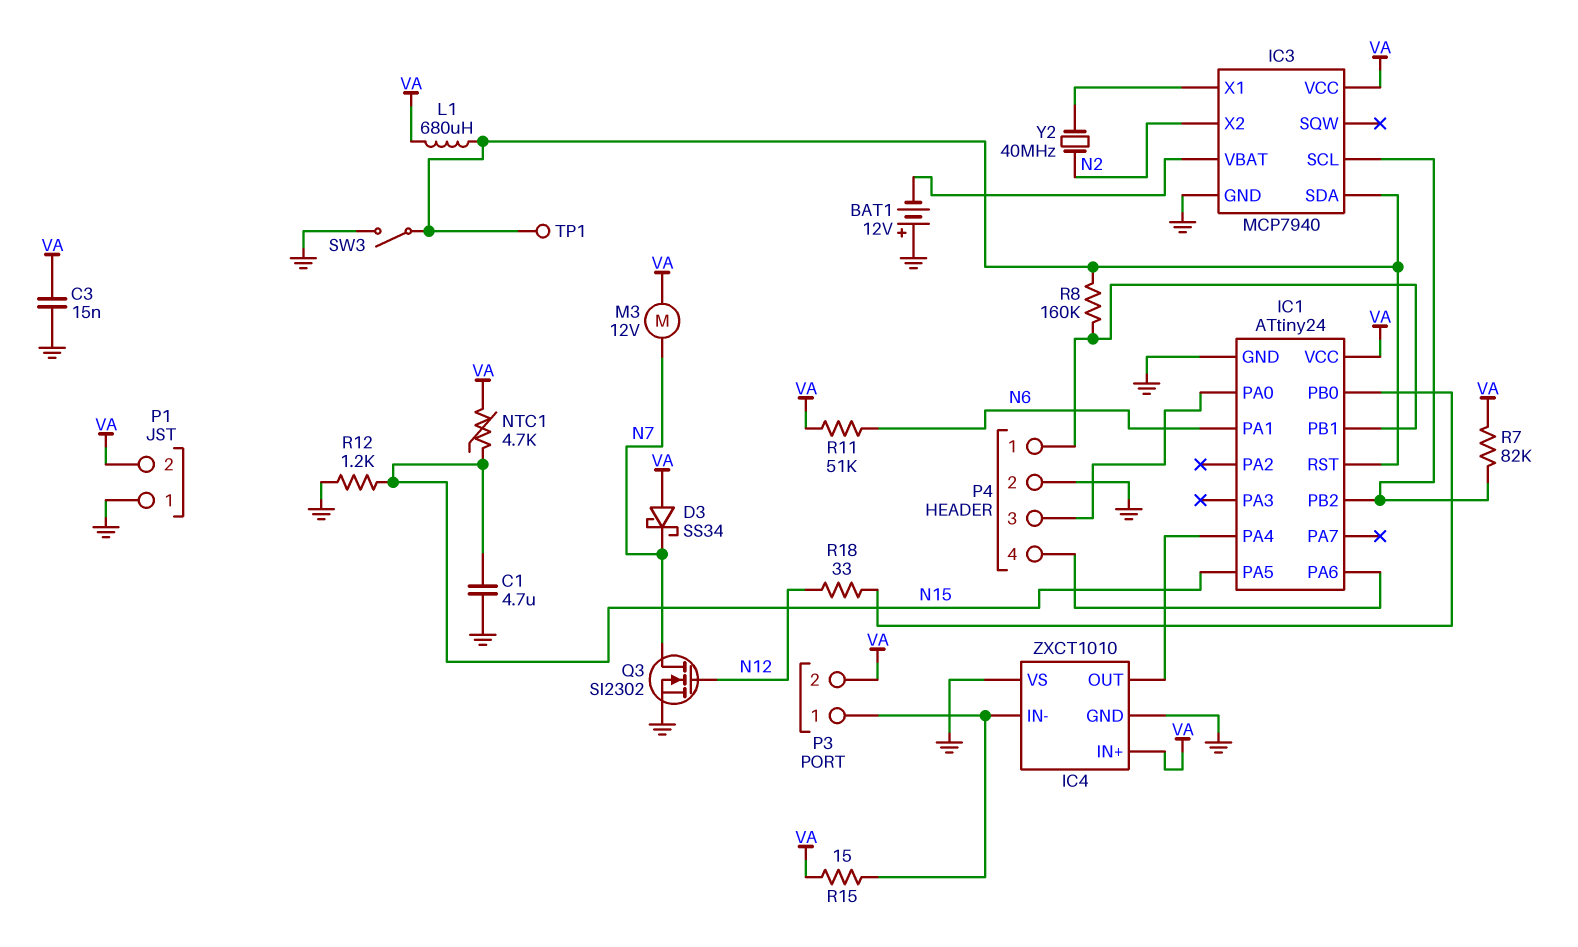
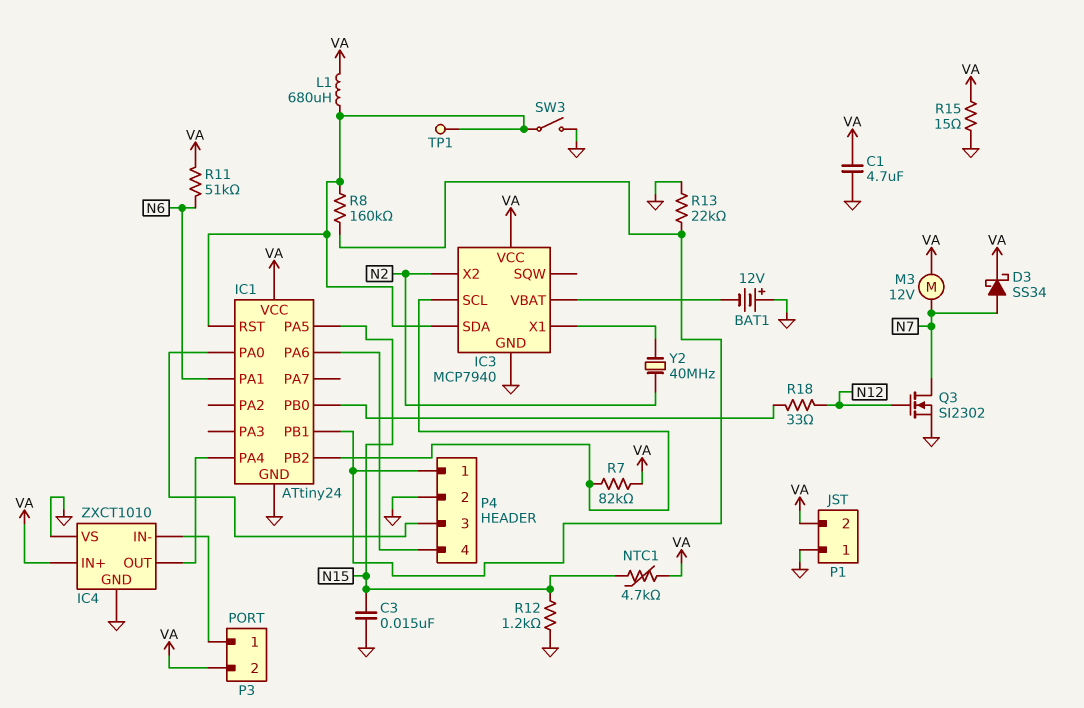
C1: 4.7uF (GND, N15) -> 4.7uF (GND, VA)
C3: 15nF (GND, VA) -> 15nF (GND, N15)
D3: schottky SS34 (A VA, K N7) -> schottky SS34 (A N7, K VA)
R13: none -> 22k (GND, IC1/PB1)
R15: 15 (IC4/IN-, VA) -> 15 (GND, VA)

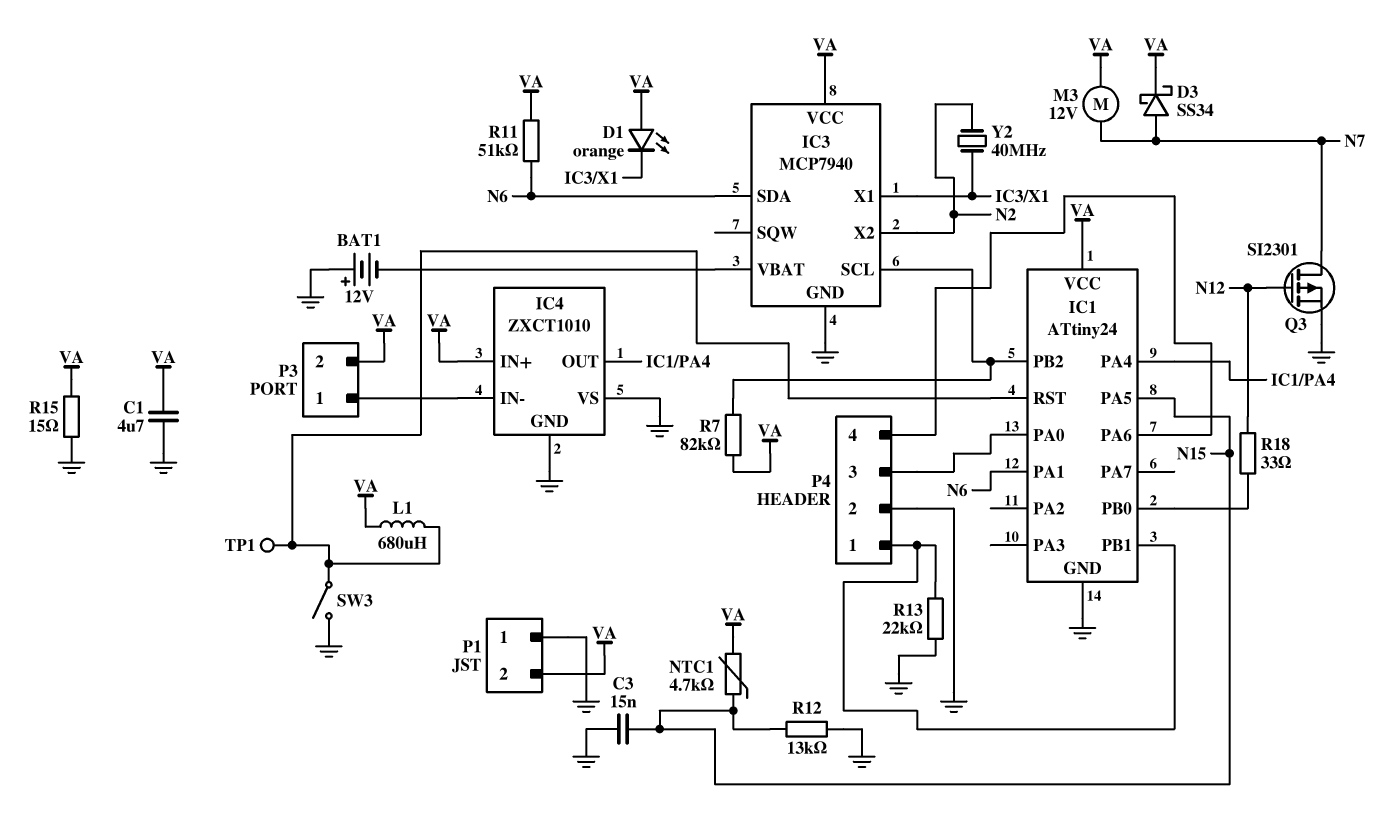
D1: none -> LED orange (A VA, K IC3/X1)
IC3 pin SDA: IC1/RST -> N6
Q3: NMOS SI2302 (G N12, D N7, S GND) -> PMOS SI2301 (G N12, D N7, S GND)
R8: 160k (IC1/PB1, IC1/RST) -> none
R12: 1.2k (GND, N15) -> 13k (GND, N15)

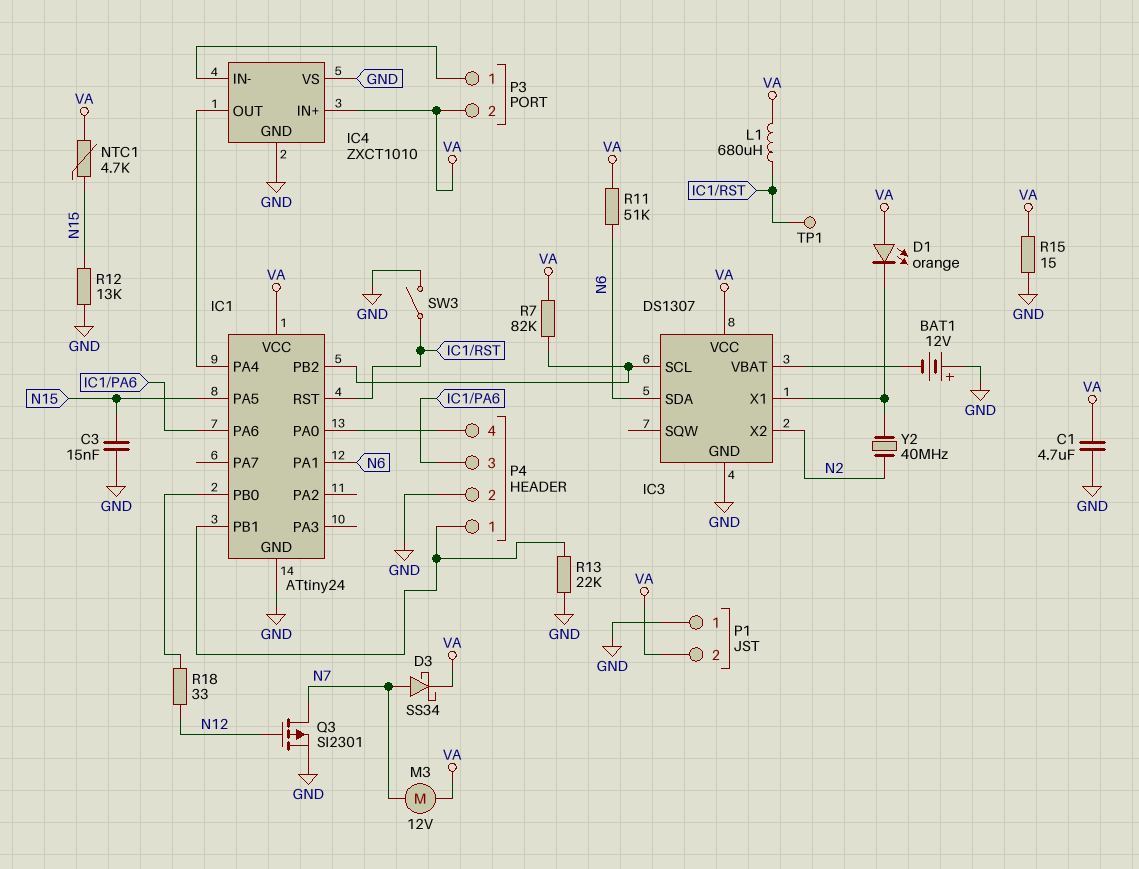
IC3: MCP7940 -> DS1307
P4 pin 3: IC1/PA0 -> IC1/PA6
P4 pin 4: IC1/PA6 -> IC1/PA0

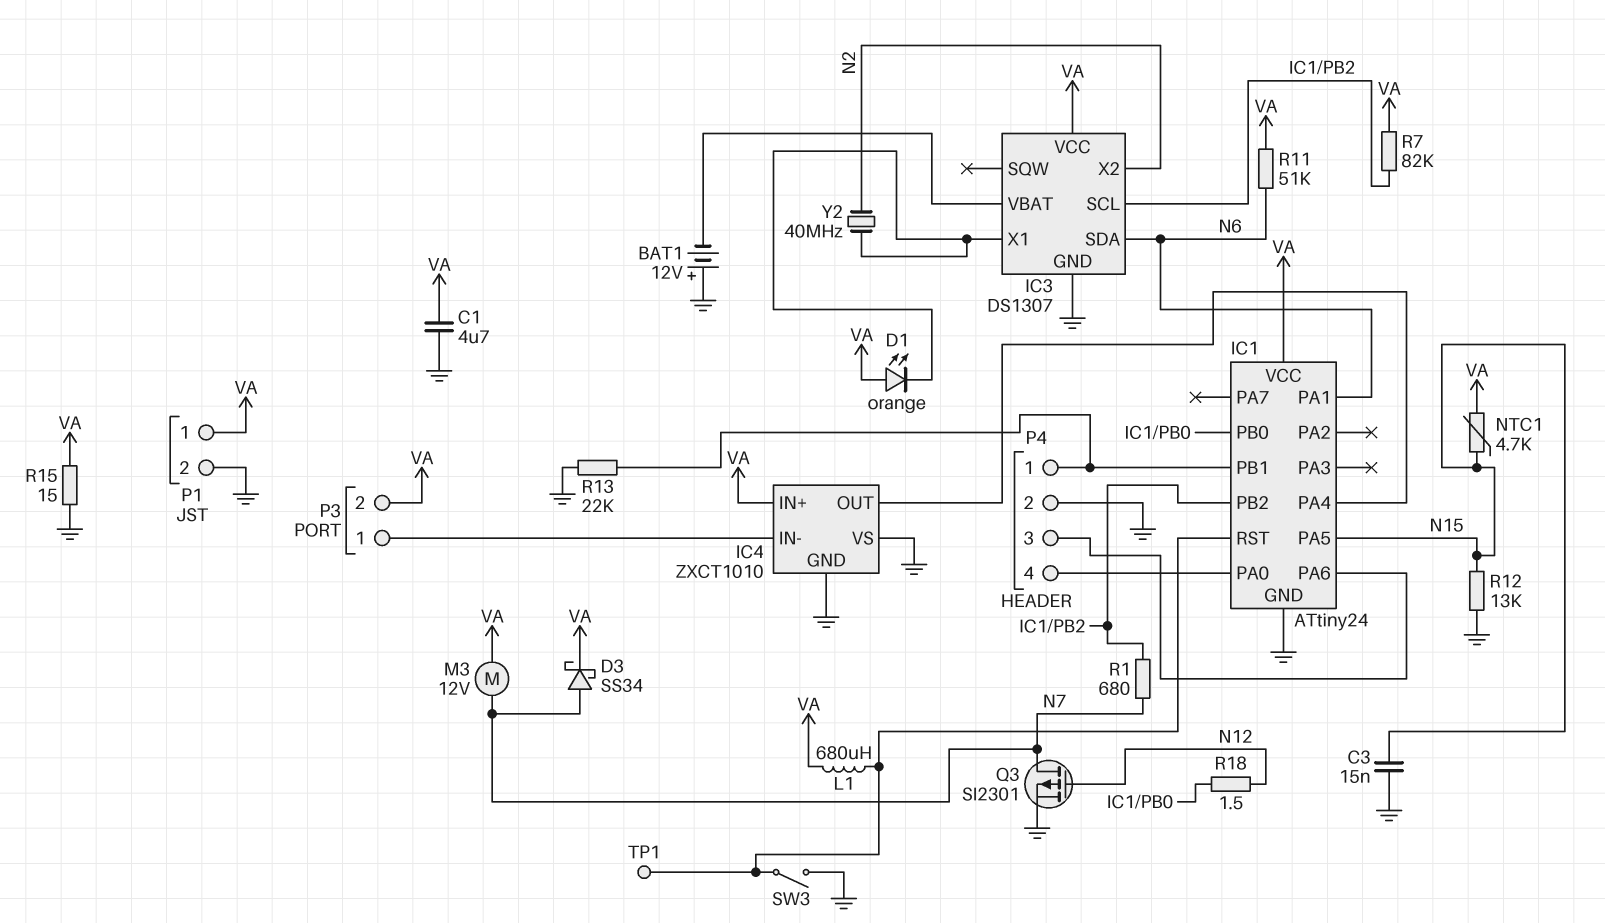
P1 pin 1: GND -> VA
P1 pin 2: VA -> GND
R1: none -> 680 (IC1/PB2, N7)
R18: 33 (IC1/PB0, N12) -> 1.5 (IC1/PB0, N12)

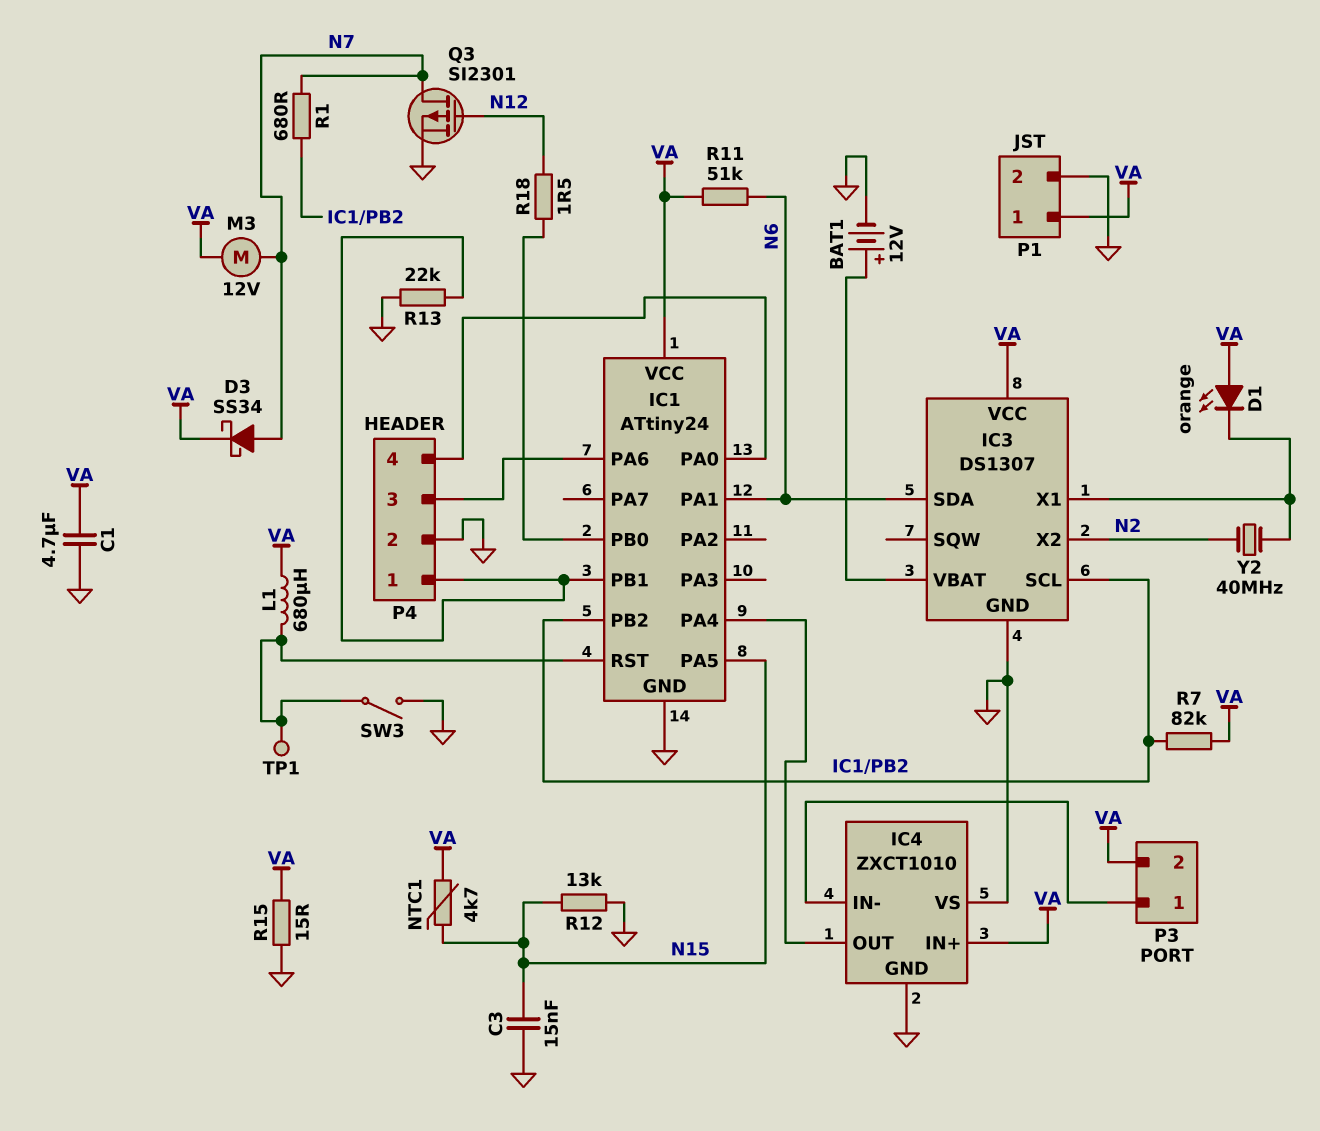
BAT1: 12V (plus GND, minus IC3/VBAT) -> 12V (plus IC3/VBAT, minus GND)

